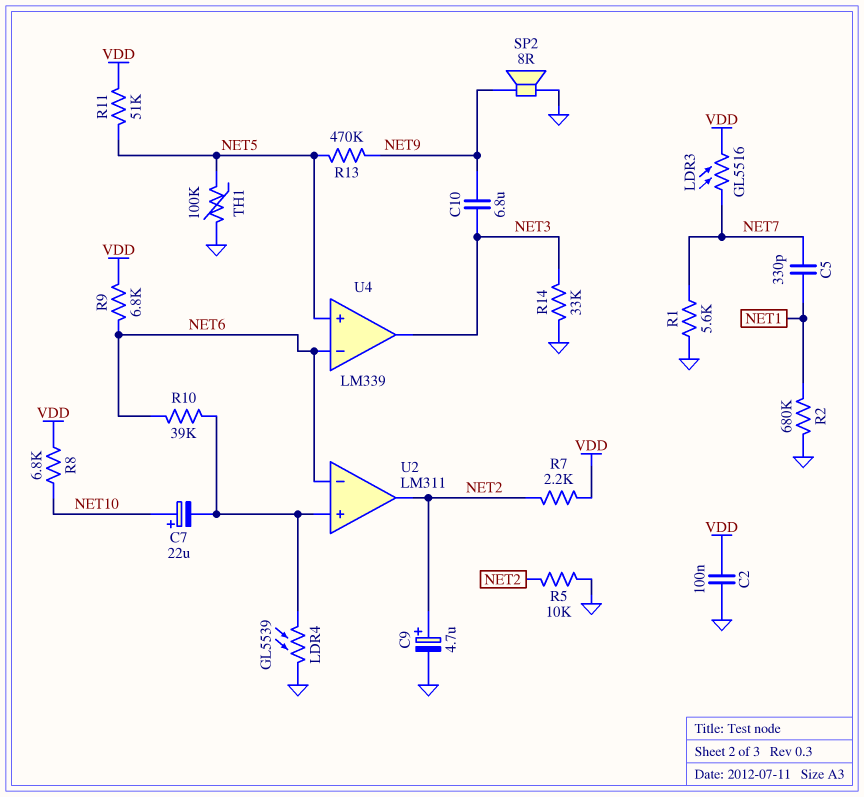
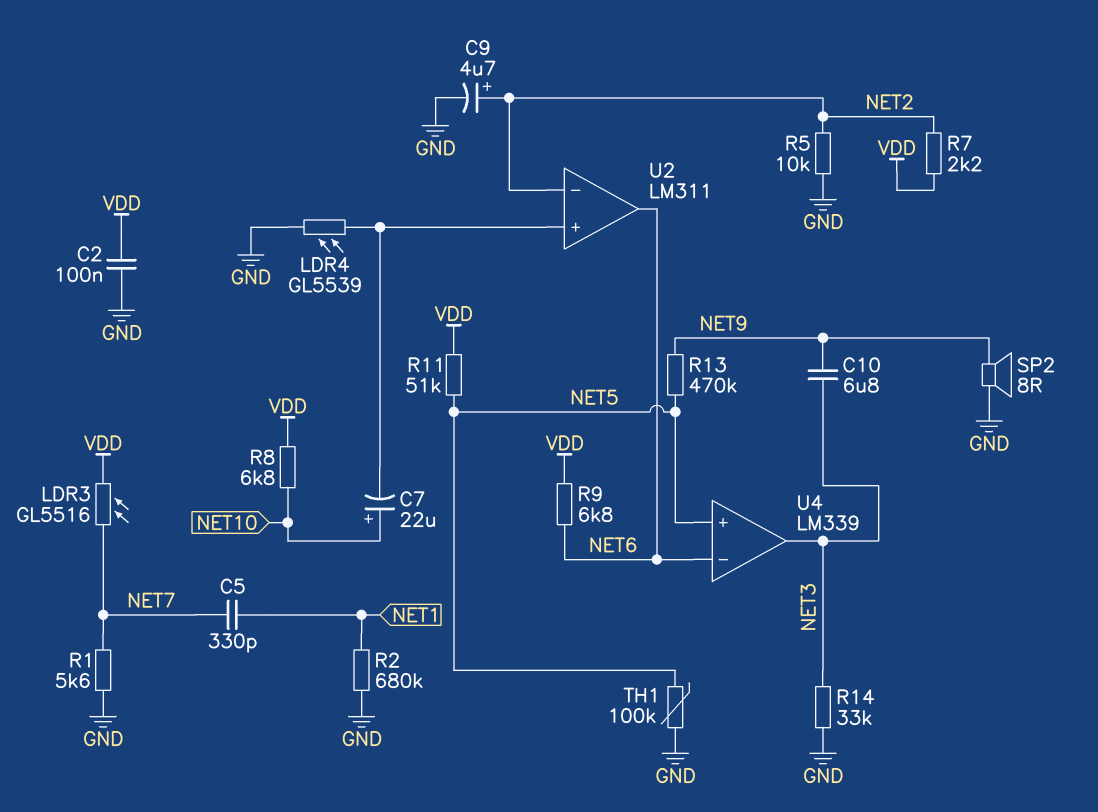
R10: 39k (NET6, U2/in+) -> none
U2 pin in-: NET6 -> NET2
U2 pin out: NET2 -> NET6

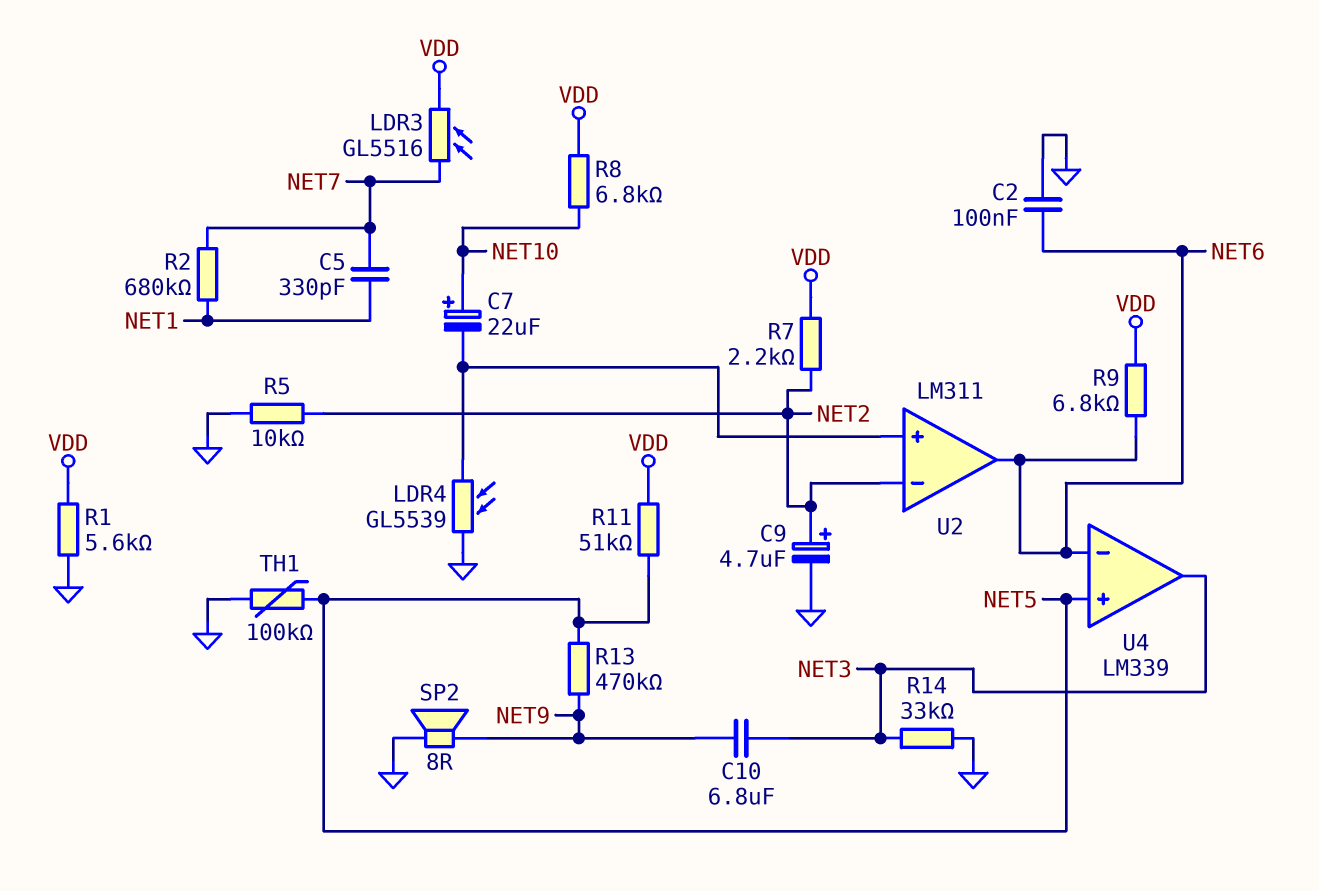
C2: 100nF (GND, VDD) -> 100nF (GND, NET6)
R1: 5.6k (GND, NET7) -> 5.6k (GND, VDD)
R2: 680k (GND, NET1) -> 680k (NET1, NET7)

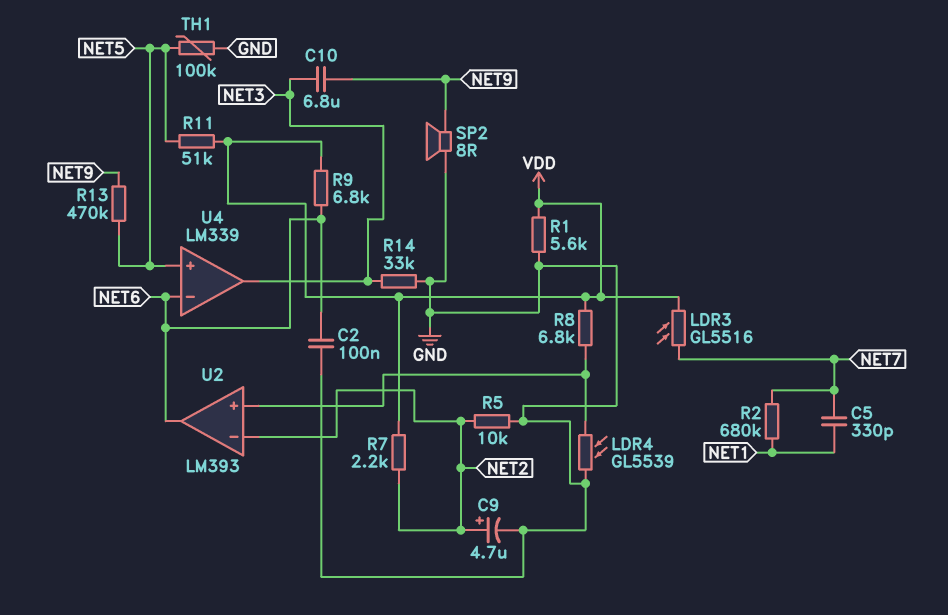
C7: 22uF (plus NET10, minus U2/in+) -> none
R8: 6.8k (NET10, VDD) -> 6.8k (U2/in+, VDD)
U2: LM311 -> LM393

